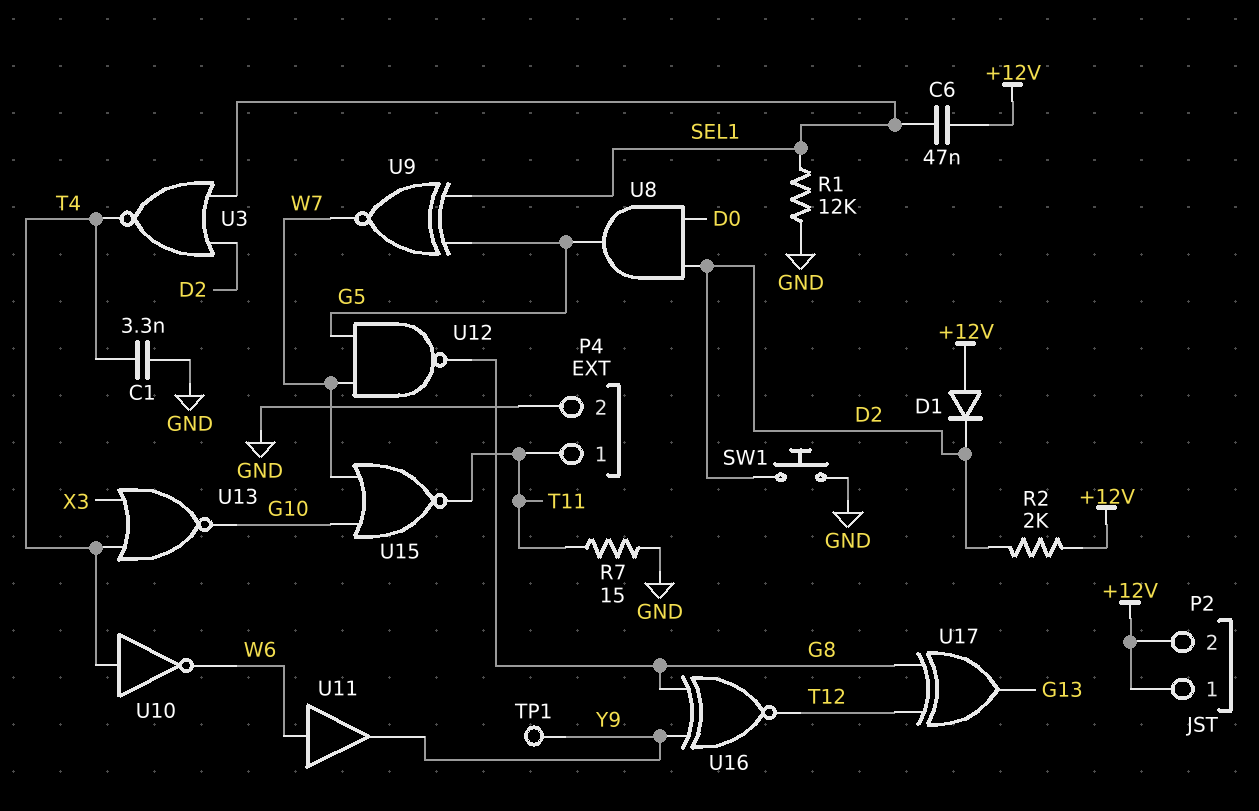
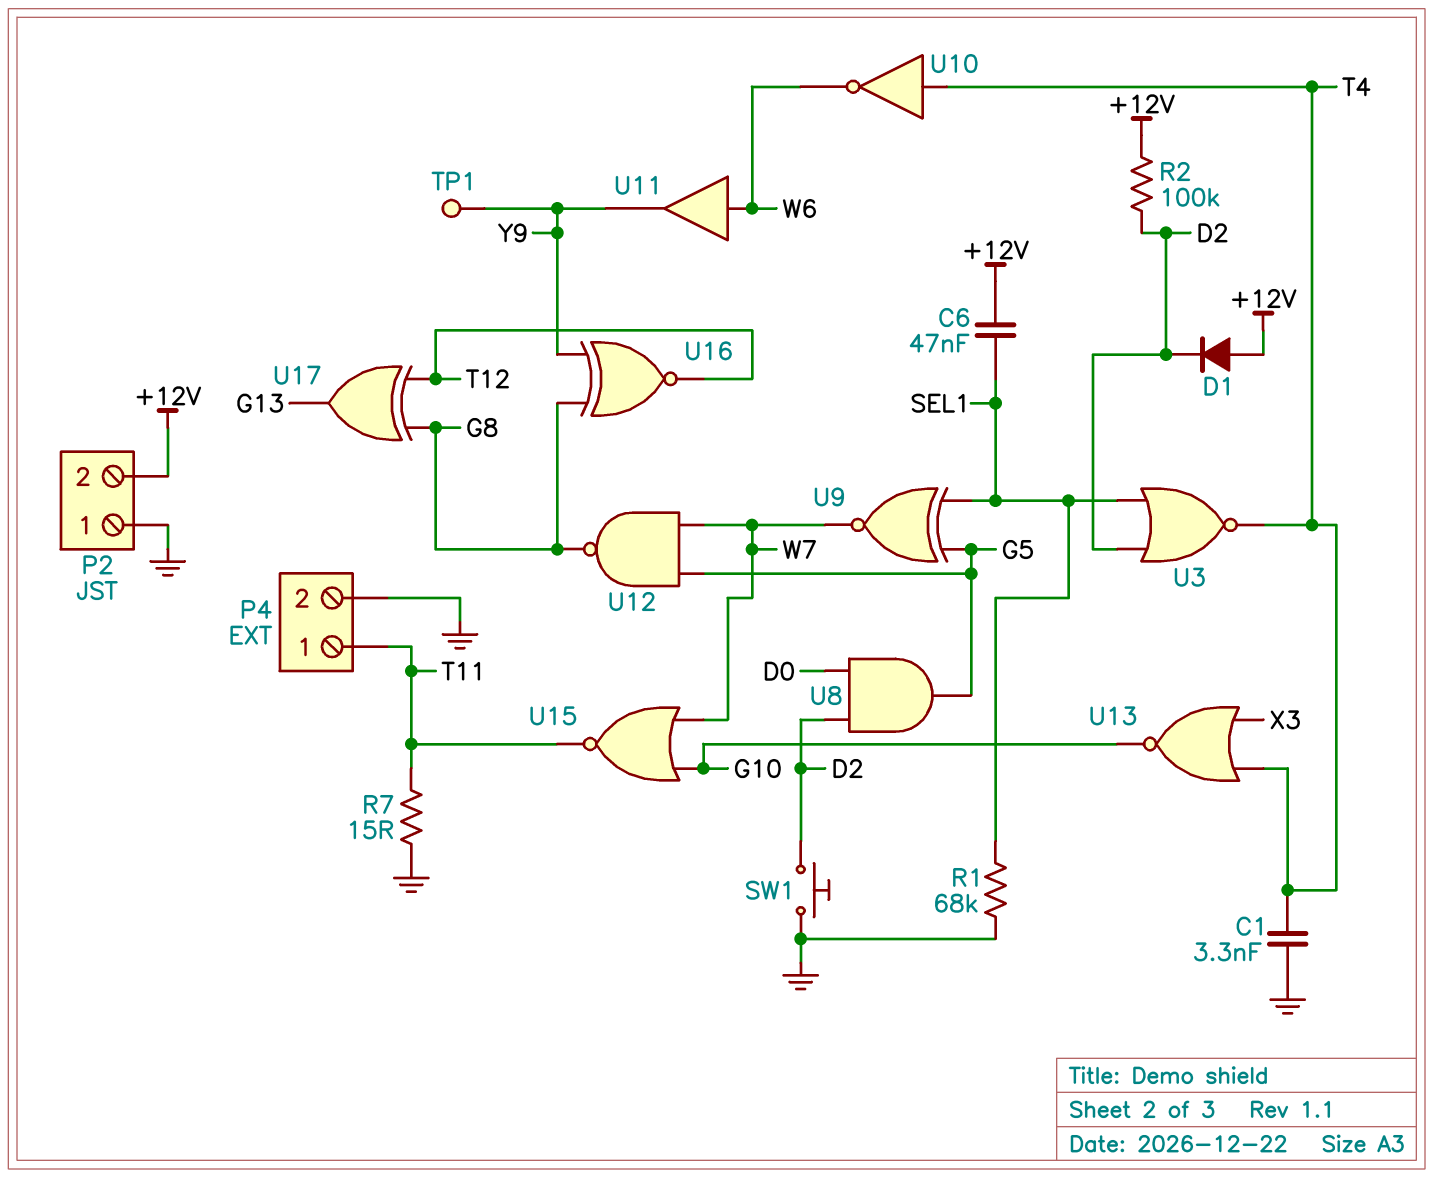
P2 pin 1: +12V -> GND
R1: 12k (GND, SEL1) -> 68k (GND, SEL1)
R2: 2k (+12V, D2) -> 100k (+12V, D2)

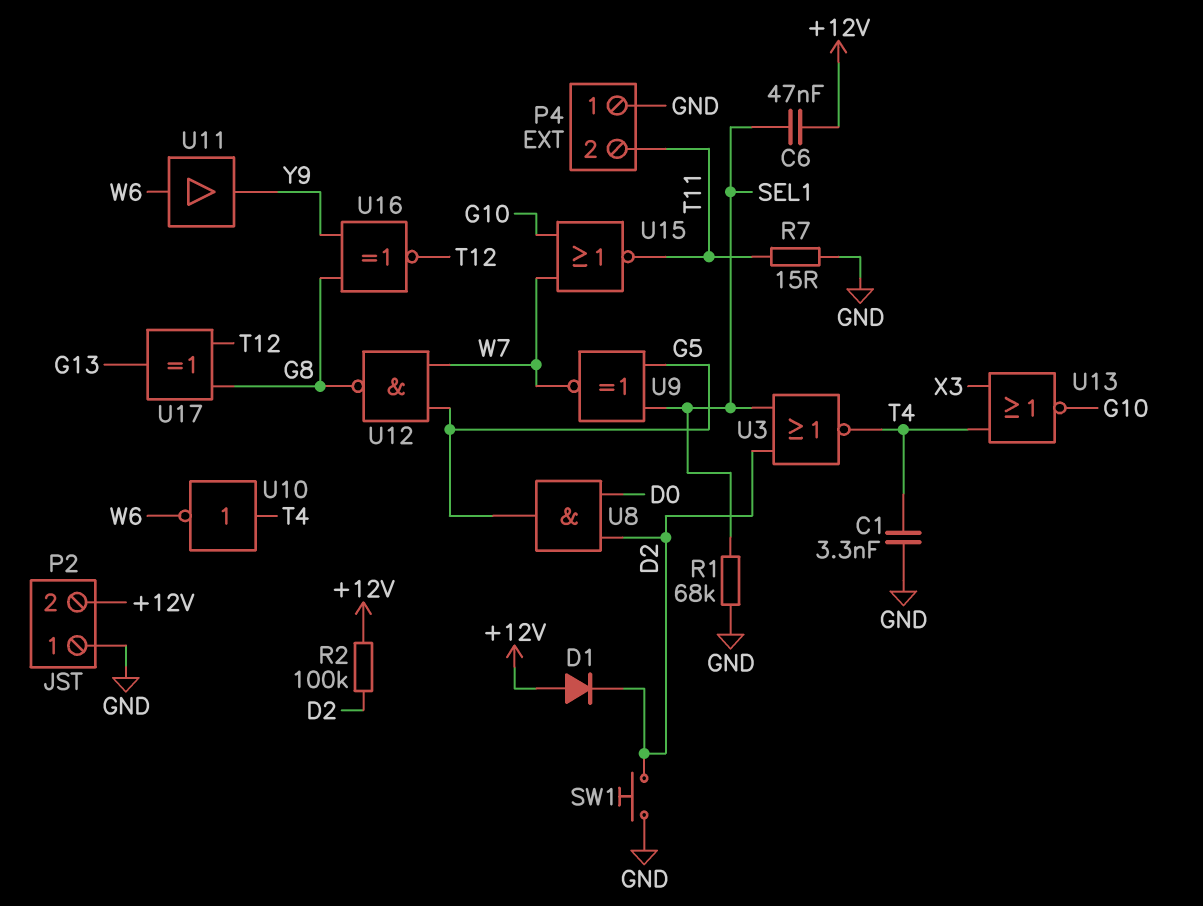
P4 pin 1: T11 -> GND
P4 pin 2: GND -> T11
TP1: test point (Y9) -> none

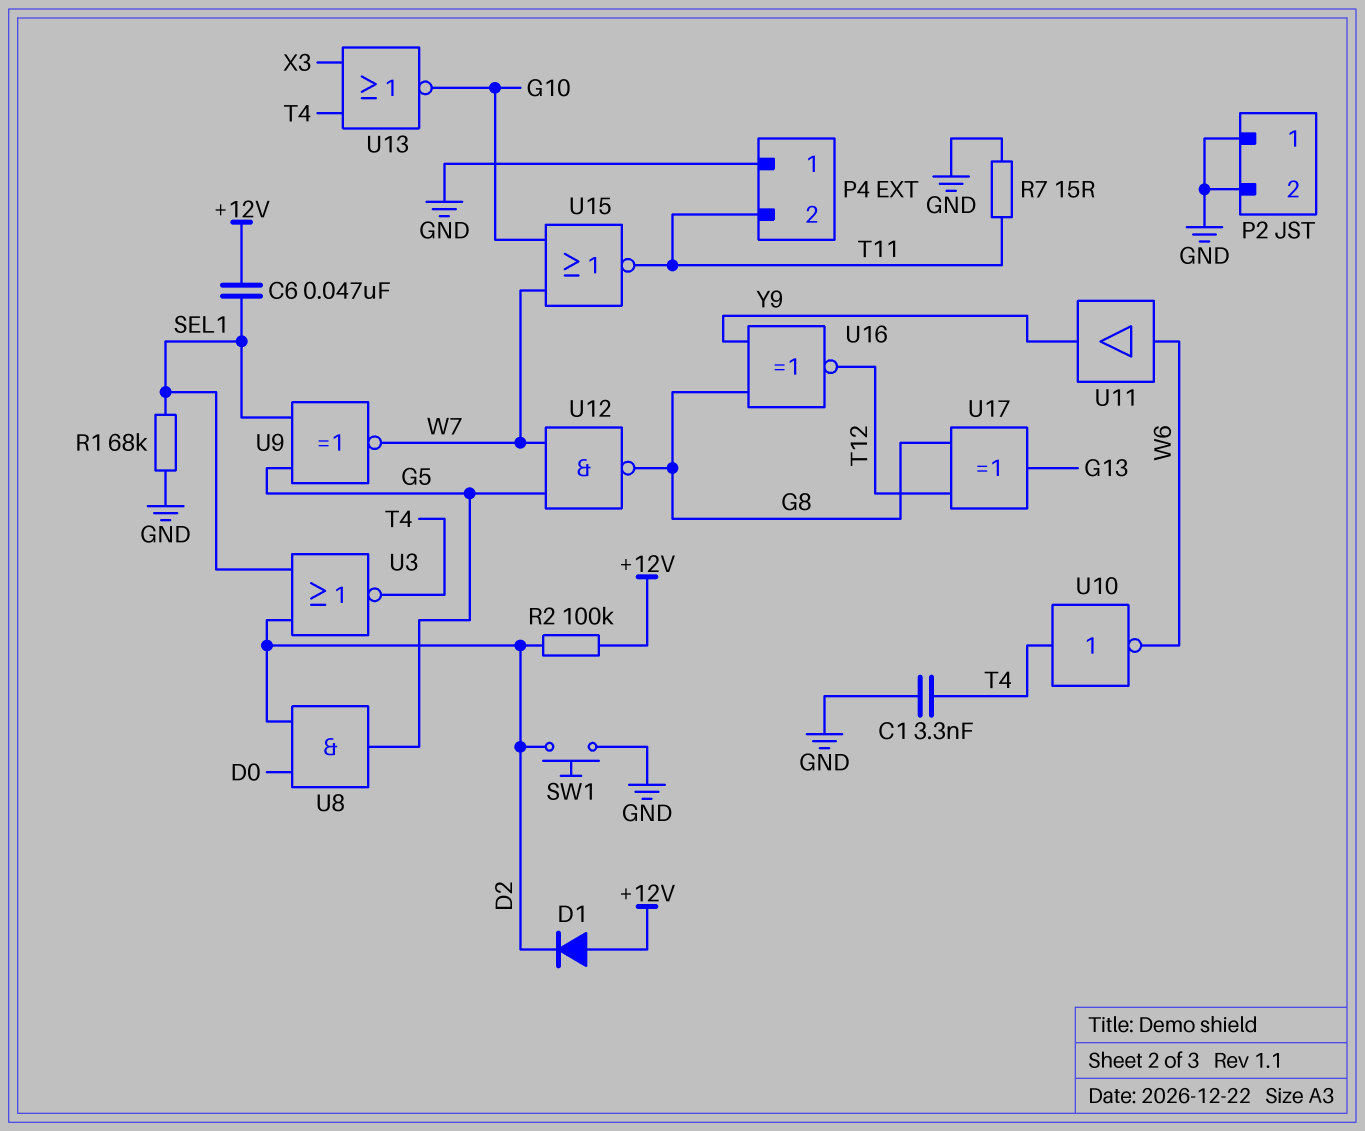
P2 pin 2: +12V -> GND

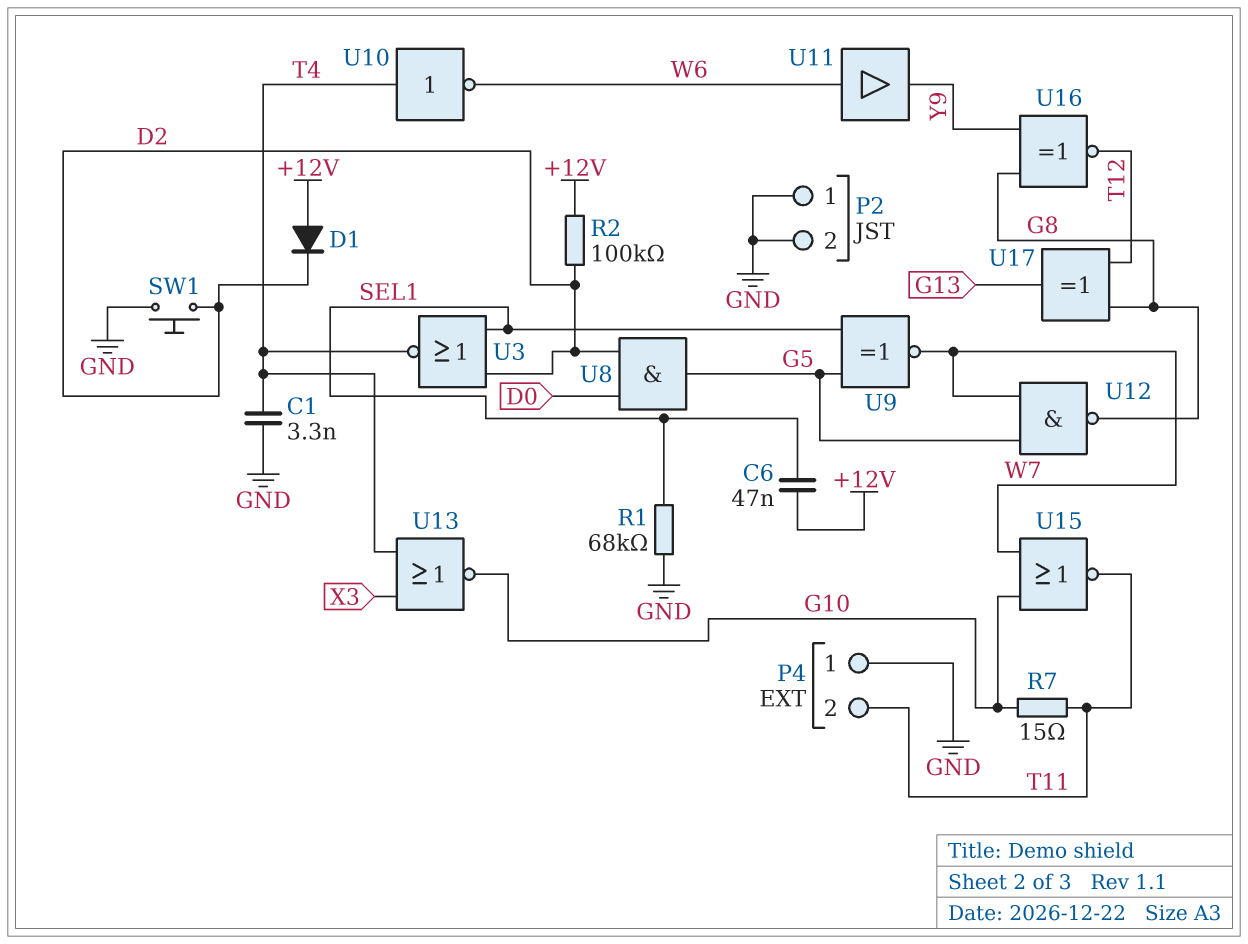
R7: 15 (GND, T11) -> 15 (G10, T11)

